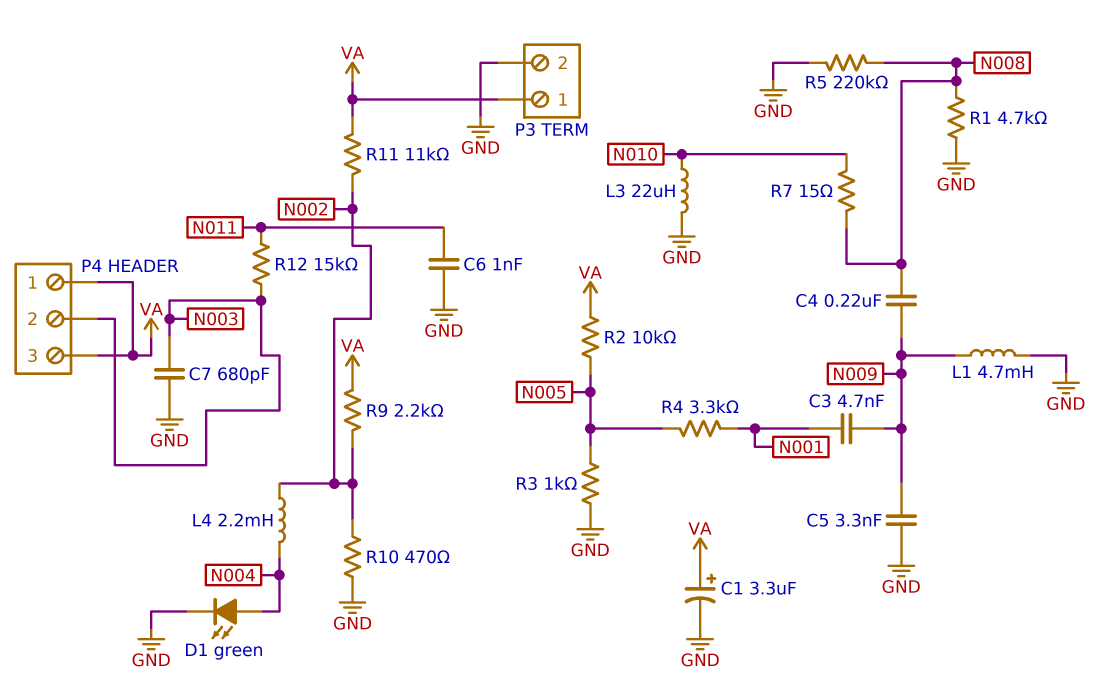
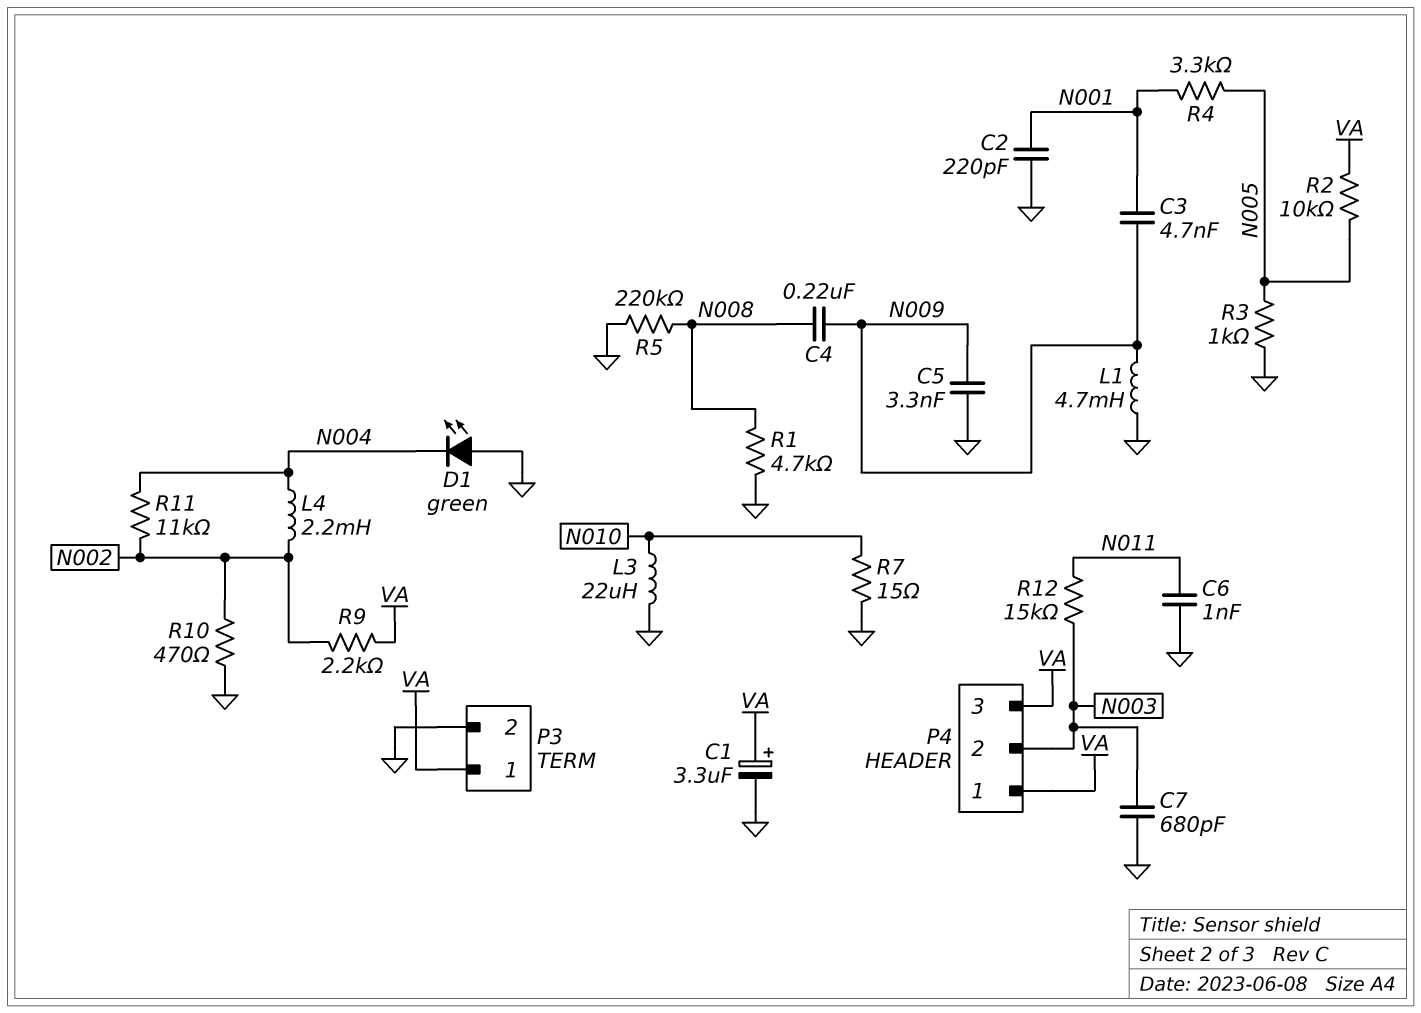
C2: none -> 220pF (GND, N001)
D1: LED green (A N004, K GND) -> LED green (A GND, K N004)
R7: 15 (N008, N010) -> 15 (GND, N010)
R11: 11k (N002, VA) -> 11k (N002, N004)

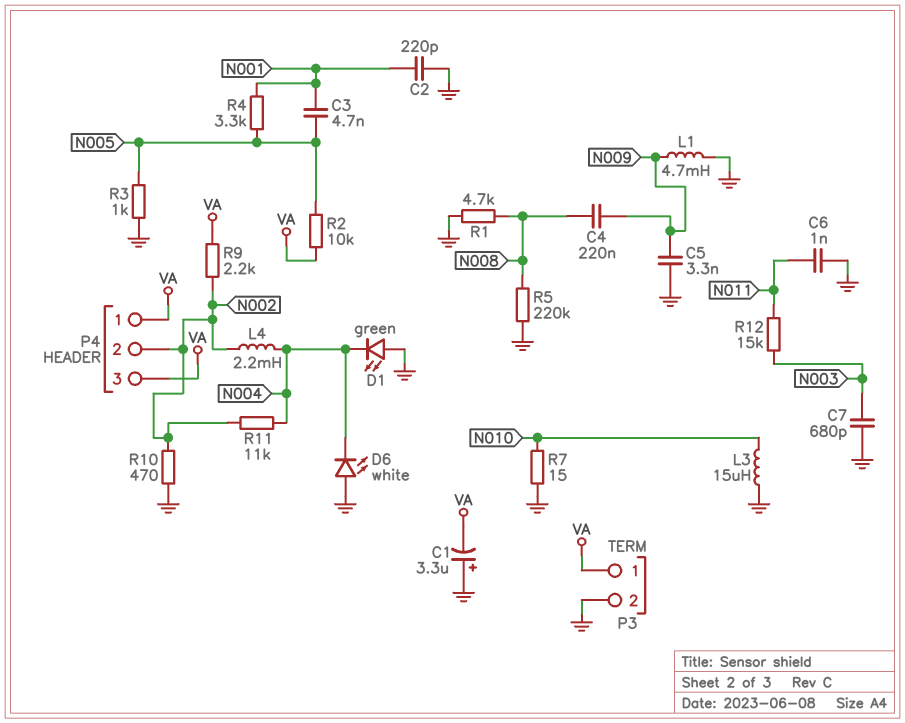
C1: 3.3uF (plus VA, minus GND) -> 3.3uF (plus GND, minus VA)
C3: 4.7nF (N001, N009) -> 4.7nF (N001, N005)
D6: none -> LED white (A GND, K N004)
L3: 22uH (GND, N010) -> 15uH (GND, N010)
P4 pin 2: N003 -> N002

